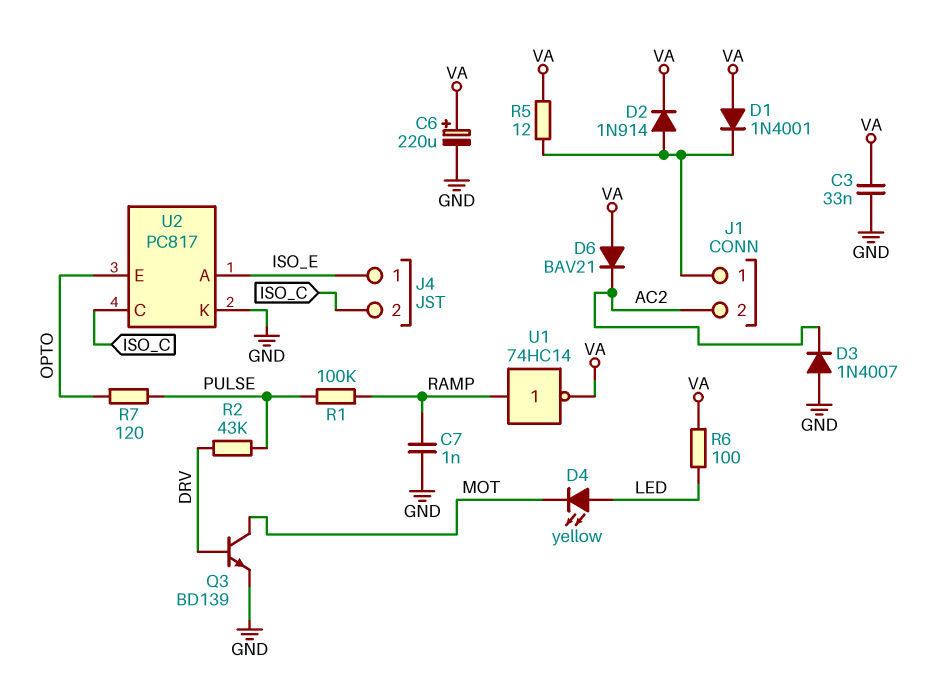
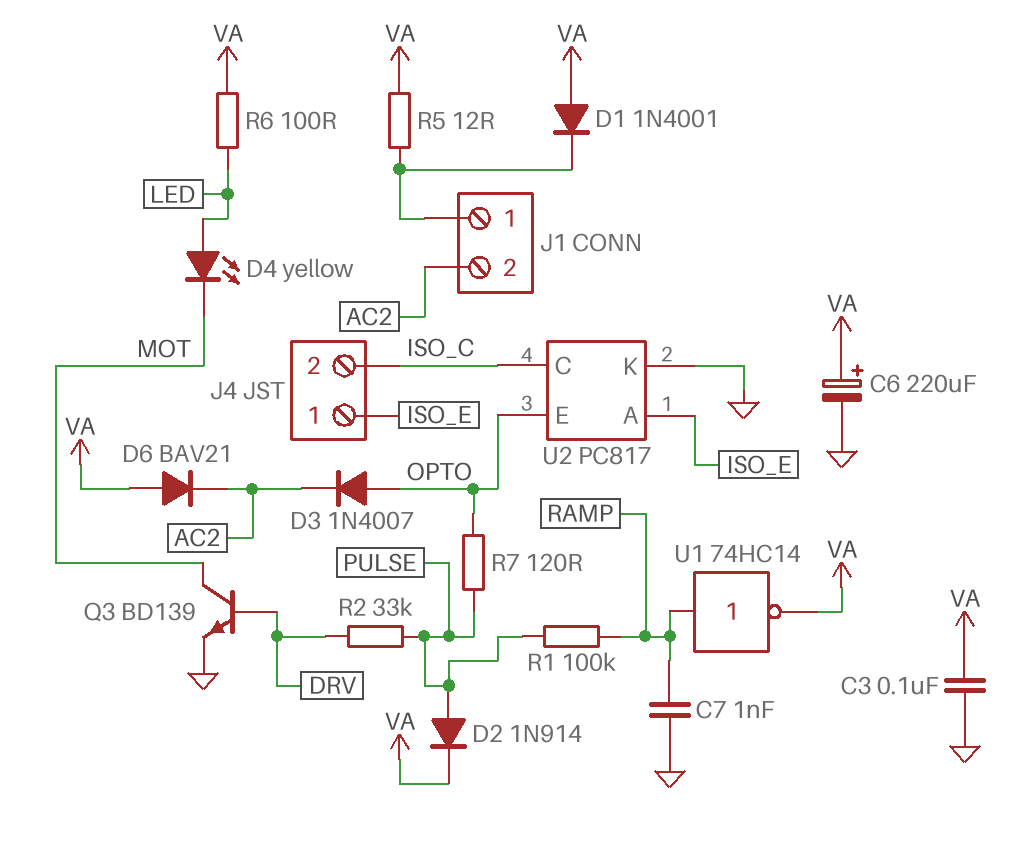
C3: 33nF (GND, VA) -> 100nF (GND, VA)
D2: diode 1N914 (A J1/1, K VA) -> diode 1N914 (A PULSE, K VA)
D3: diode 1N4007 (A GND, K AC2) -> diode 1N4007 (A OPTO, K AC2)
R2: 43k (DRV, PULSE) -> 33k (DRV, PULSE)

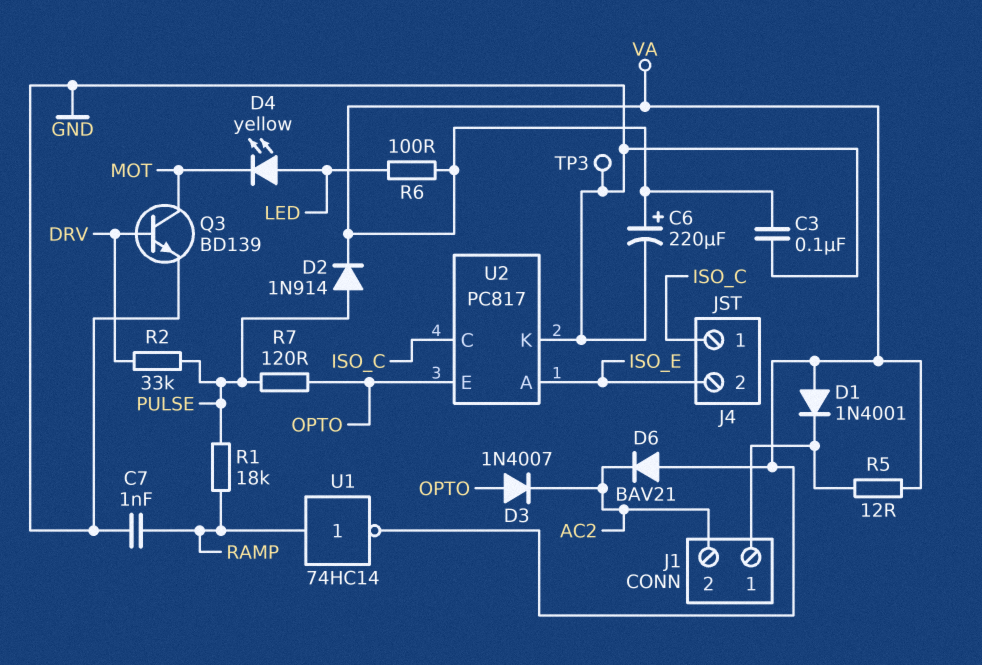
J4 pin 1: ISO_E -> ISO_C
J4 pin 2: ISO_C -> ISO_E
R1: 100k (PULSE, RAMP) -> 18k (PULSE, RAMP)
TP3: none -> test point (GND)

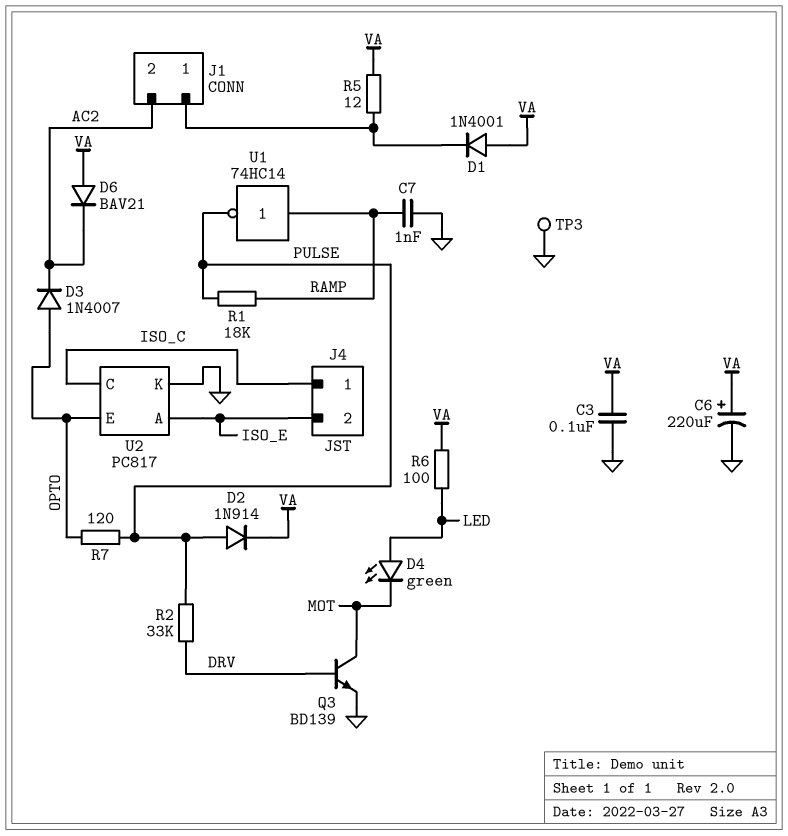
D4: LED yellow (A LED, K MOT) -> LED green (A LED, K MOT)
U1: NOT 74HC14 (in RAMP, out VA) -> NOT 74HC14 (in RAMP, out PULSE)

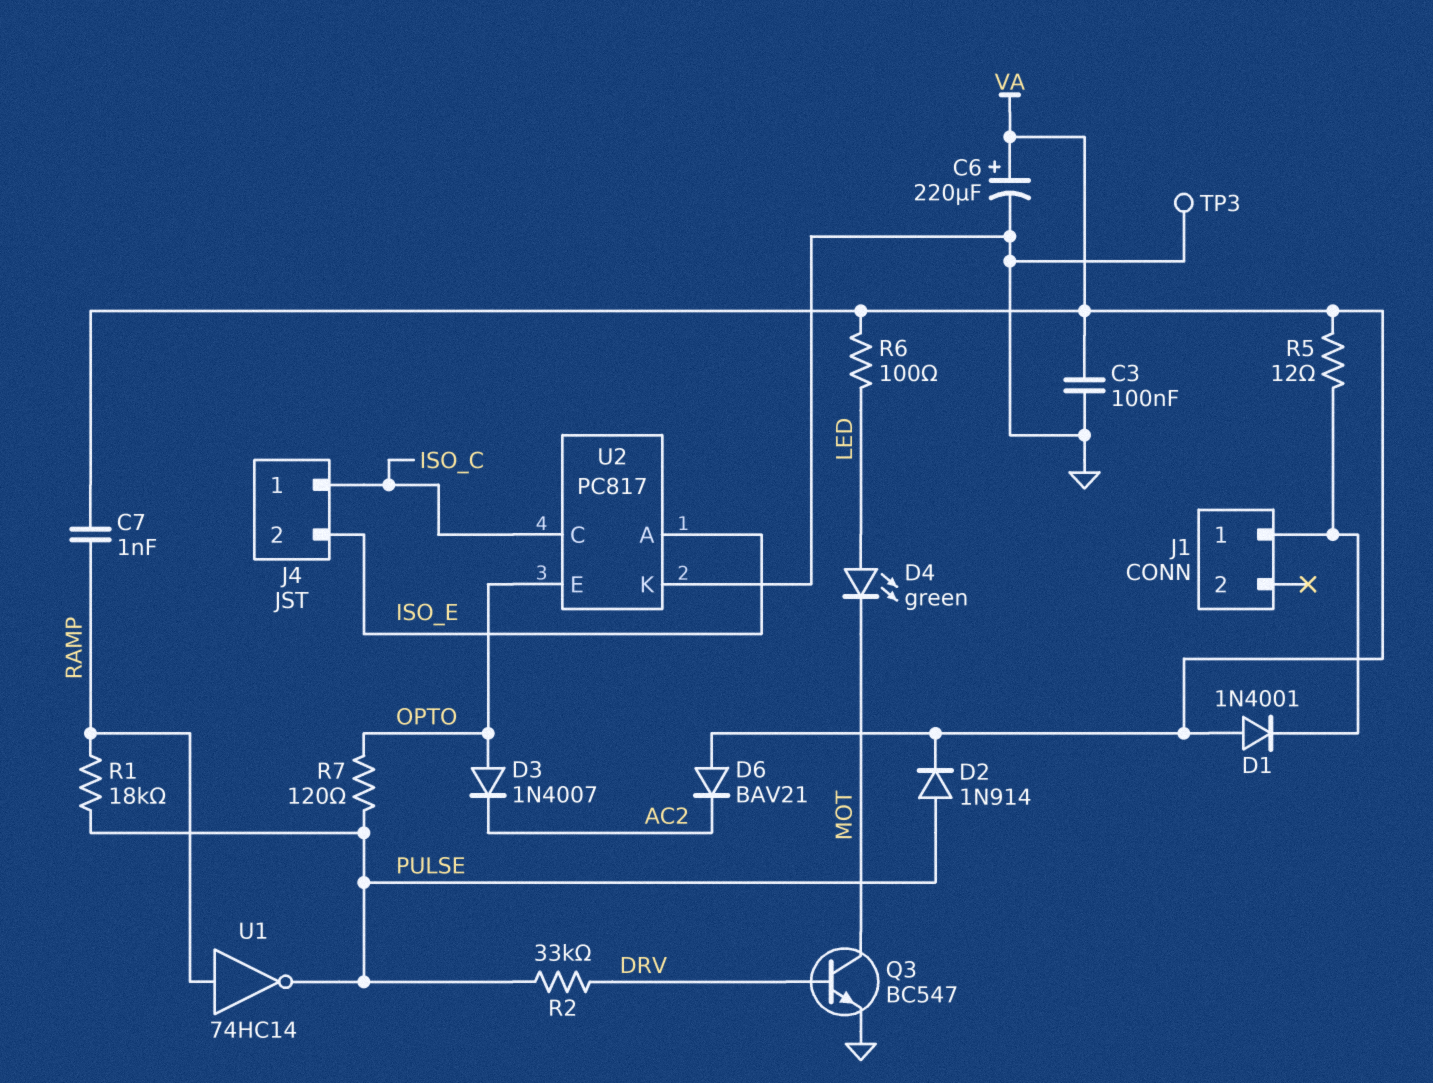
C7: 1nF (GND, RAMP) -> 1nF (RAMP, VA)
J1 pin 2: AC2 -> none
Q3: NPN BD139 (B DRV, C MOT, E GND) -> NPN BC547 (B DRV, C MOT, E GND)

